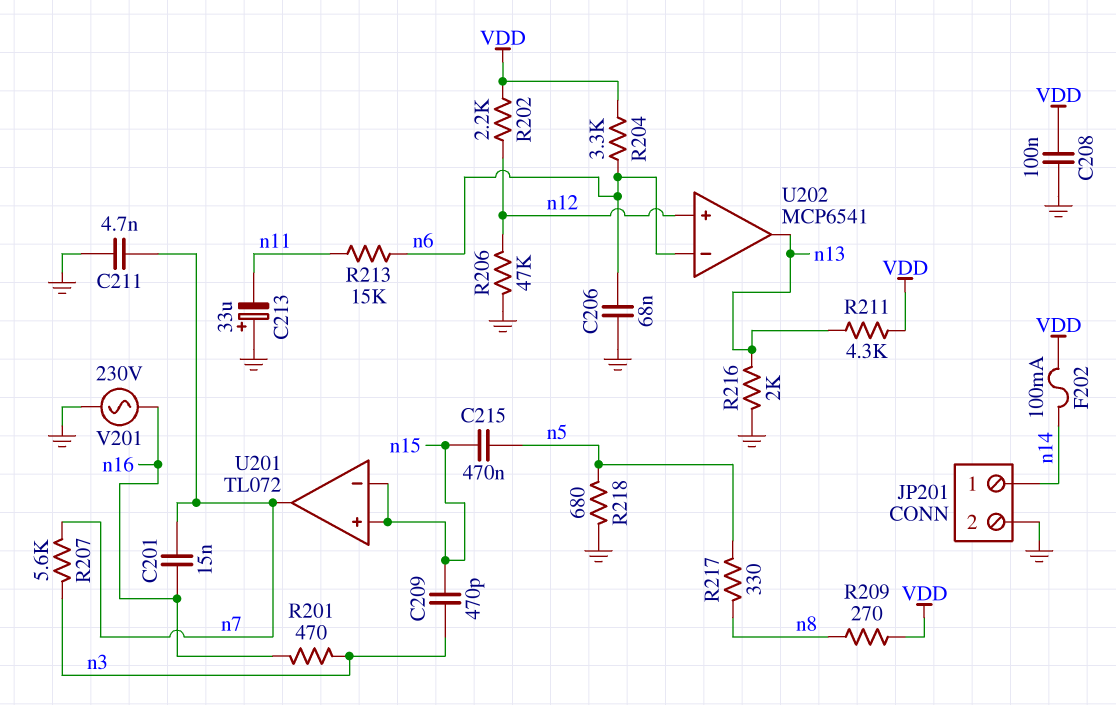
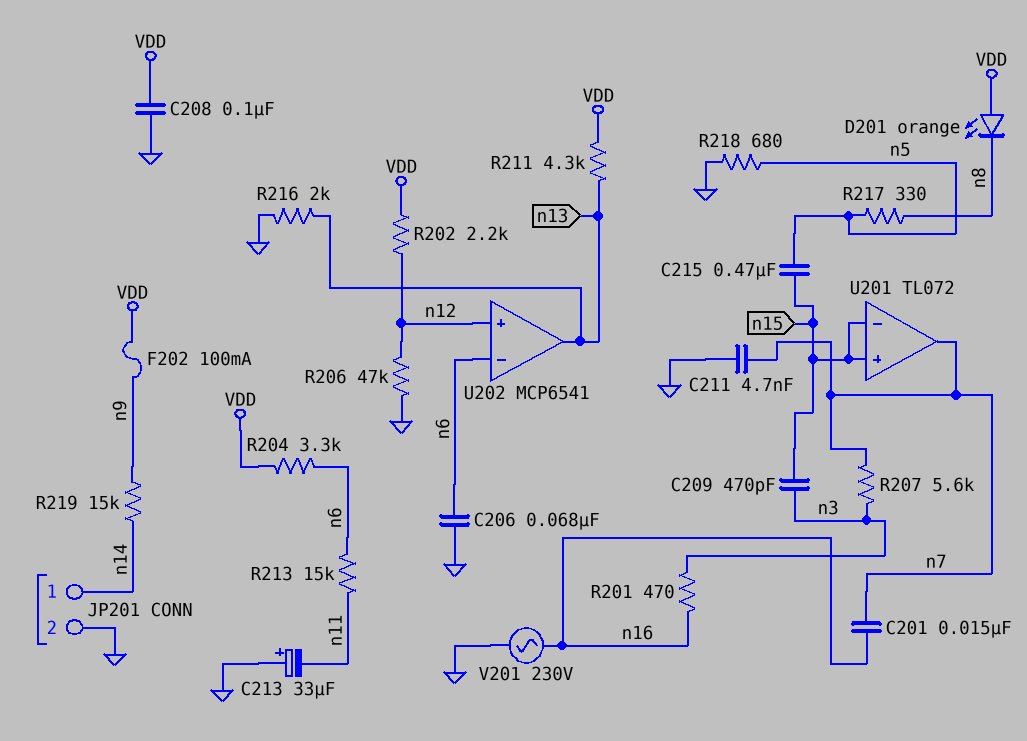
D201: none -> LED orange (A VDD, K n8)
F202: 100mA (VDD, n14) -> 100mA (VDD, n9)
R209: 270 (VDD, n8) -> none
R219: none -> 15k (n9, n14)

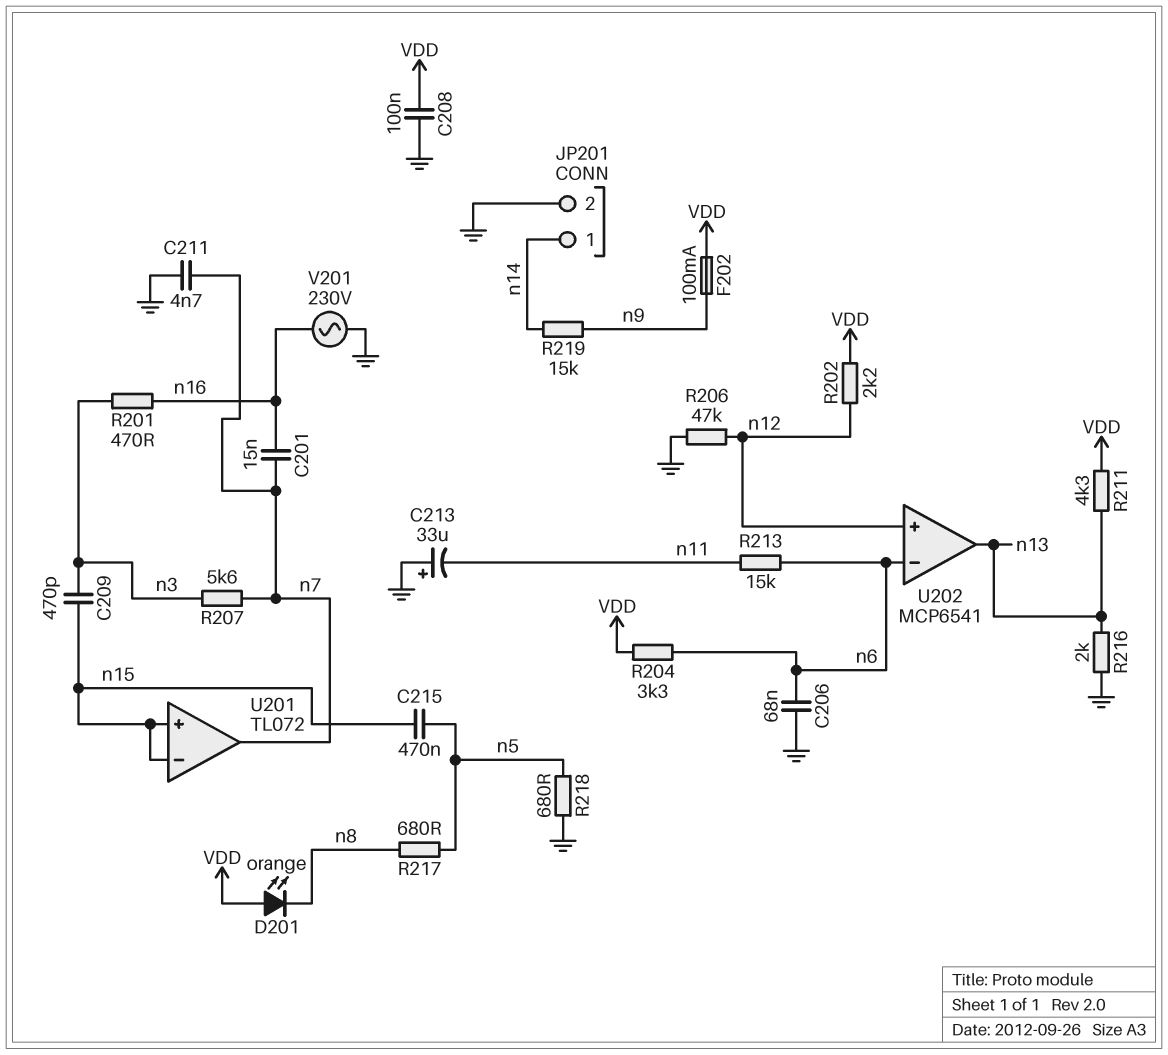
R217: 330 (n5, n8) -> 680 (n5, n8)

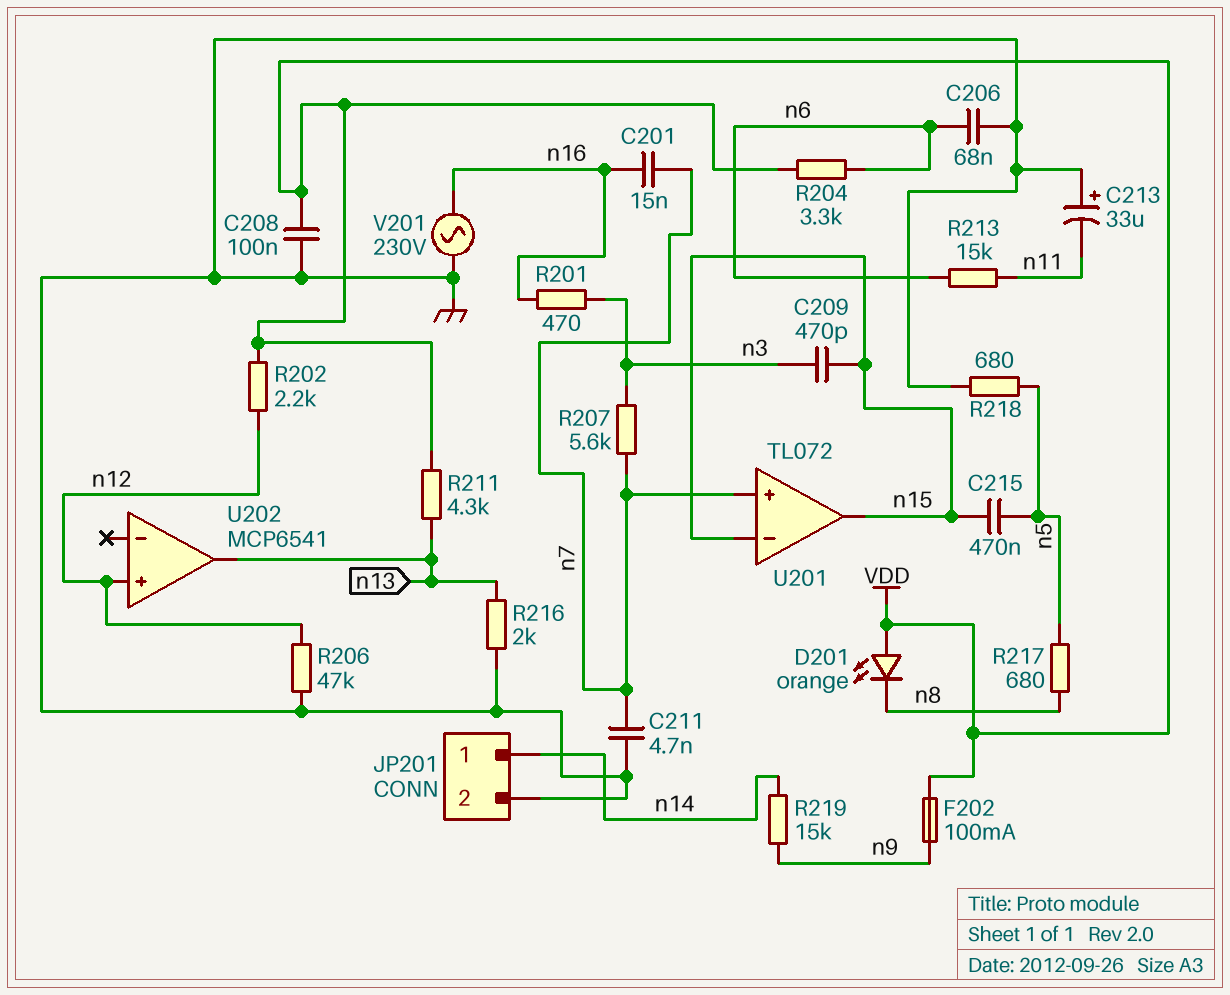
U201 pin in+: n15 -> n7
U201 pin out: n7 -> n15
U202 pin in-: n6 -> none

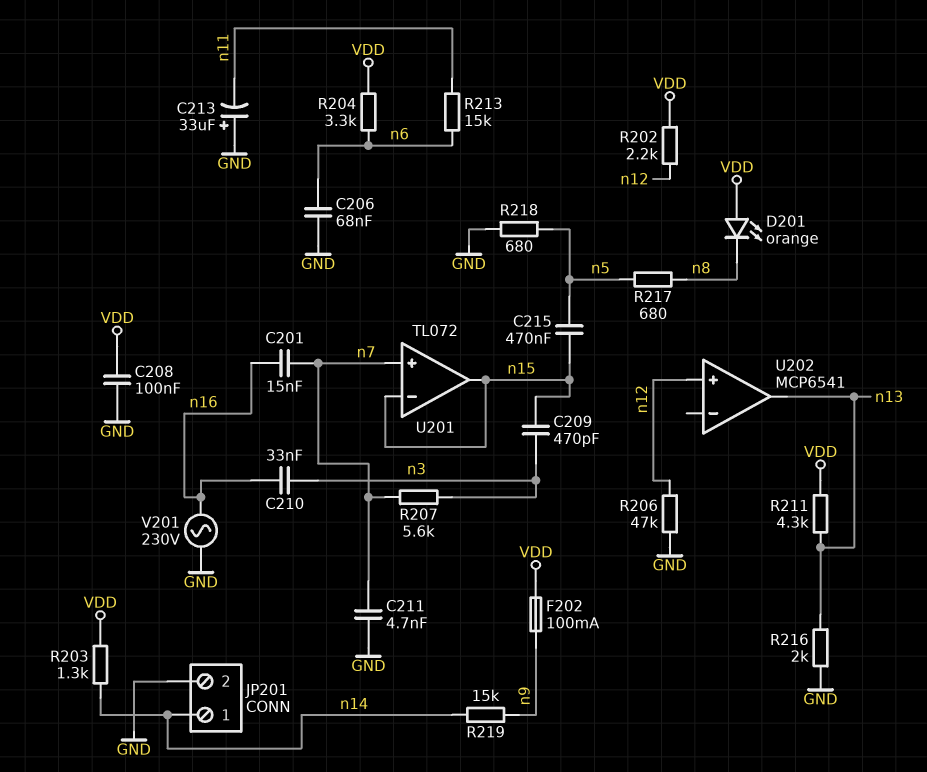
C210: none -> 33nF (n3, n16)
R201: 470 (n3, n16) -> none
R203: none -> 1.3k (VDD, n14)

